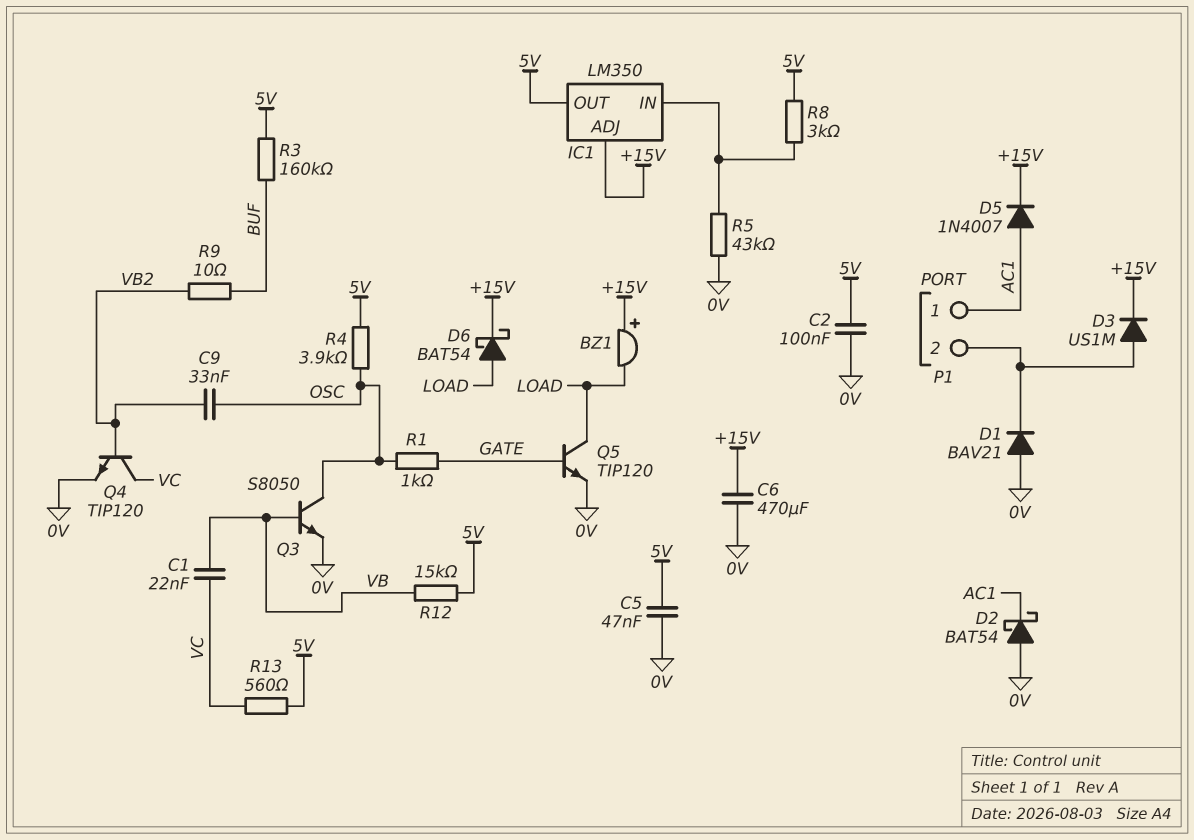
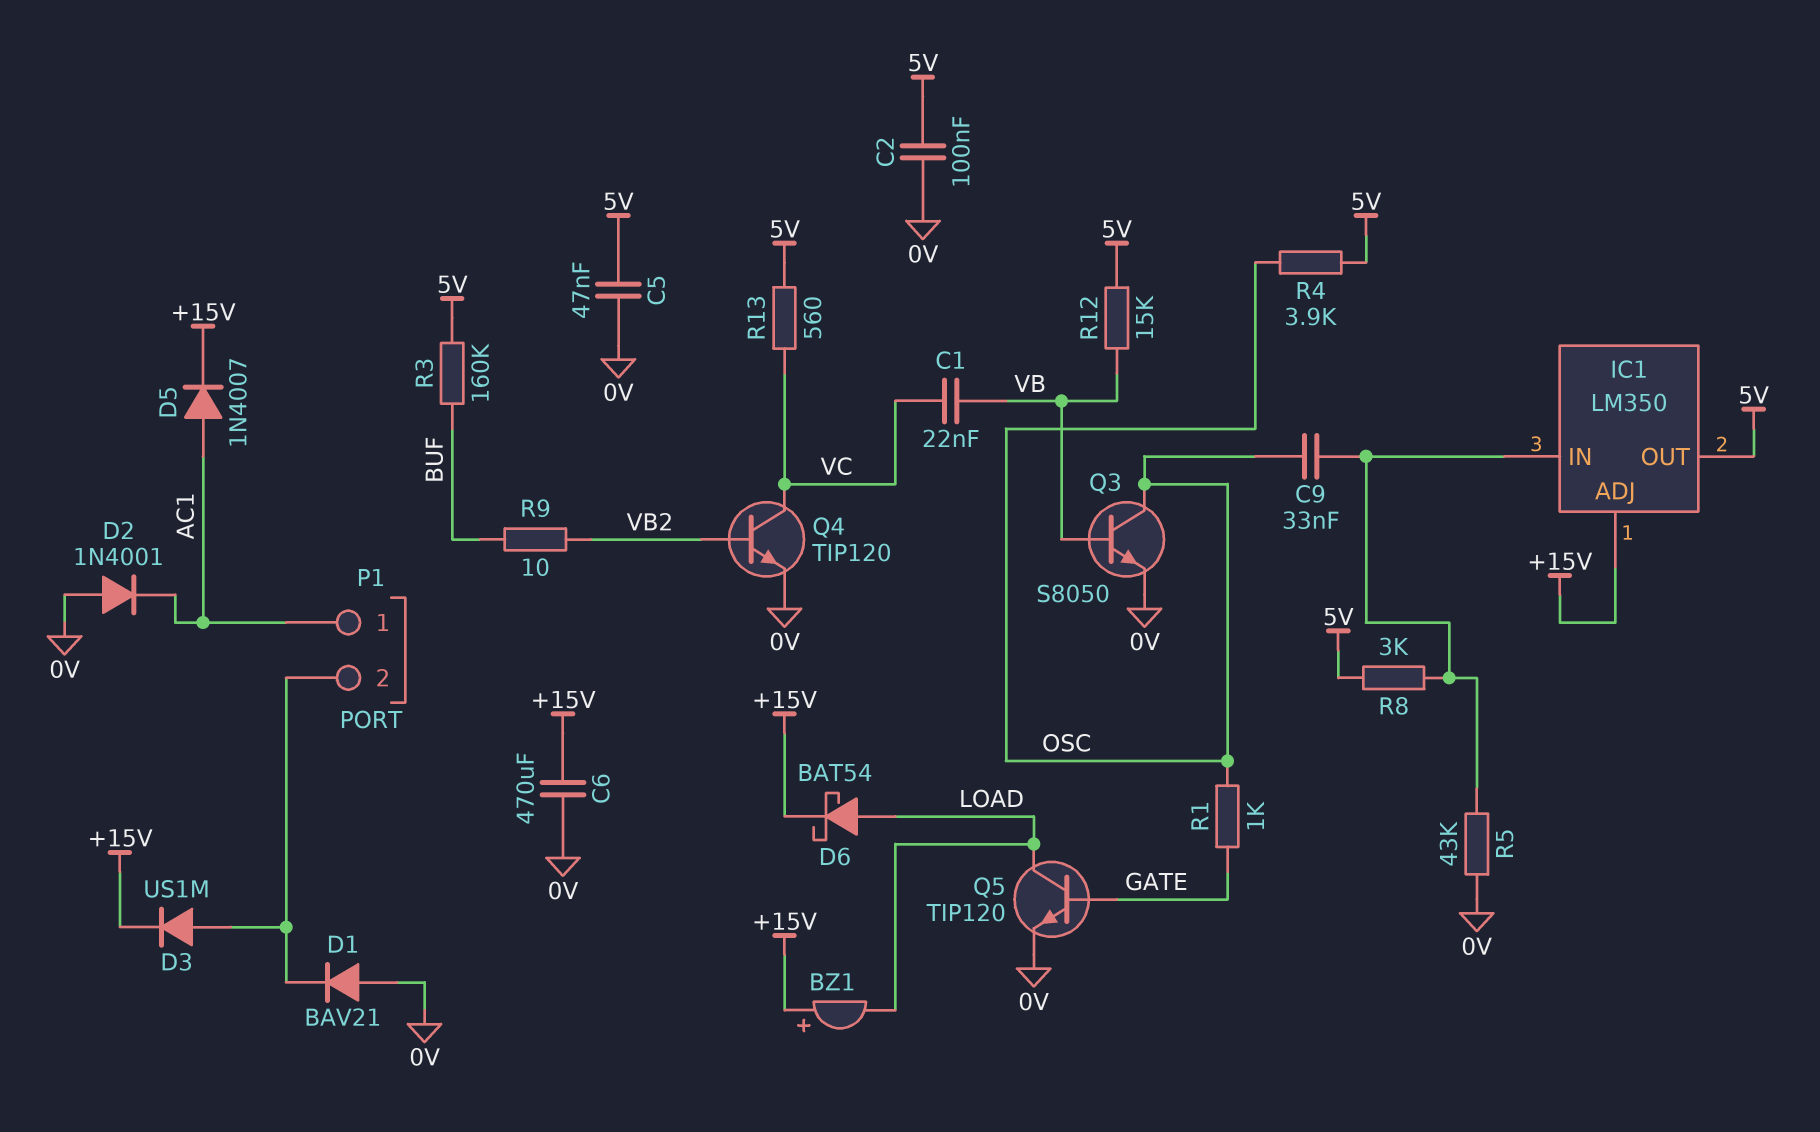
C9: 33nF (OSC, VB2) -> 33nF (IC1/IN, OSC)
D2: schottky BAT54 (A 0V, K AC1) -> diode 1N4001 (A 0V, K AC1)

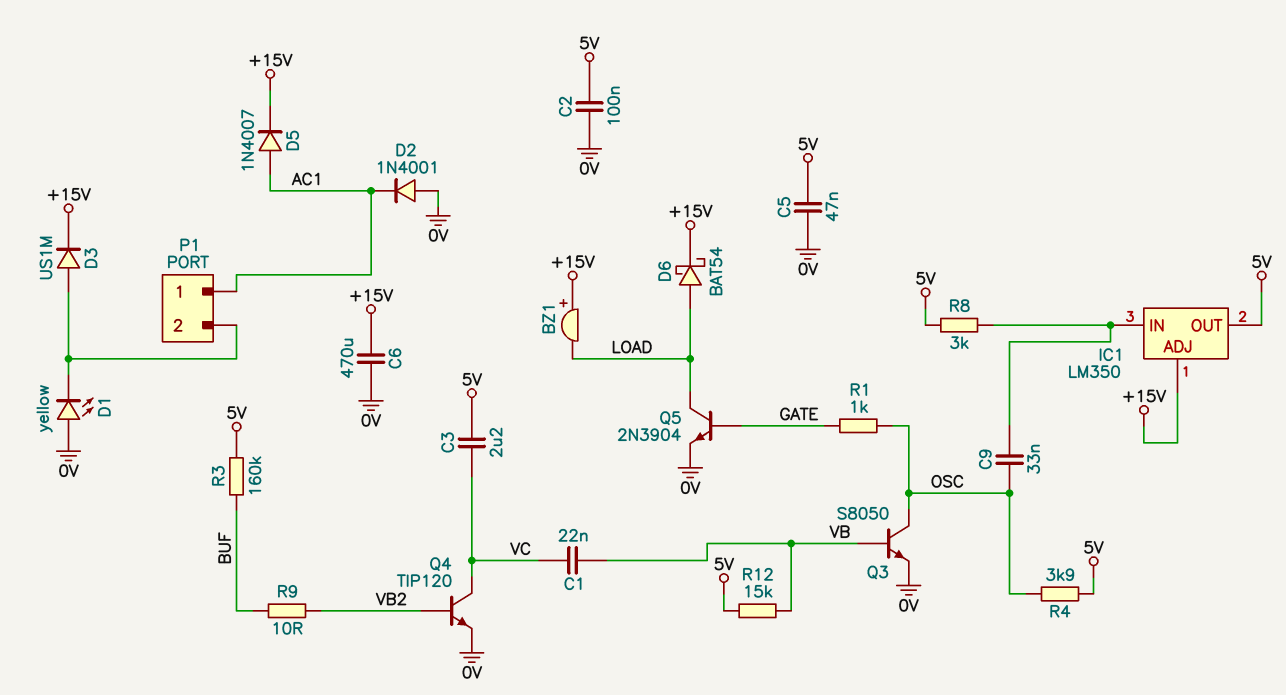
C3: none -> 2.2uF (5V, VC)
D1: diode BAV21 (A 0V, K P1/2) -> LED yellow (A 0V, K P1/2)
Q5: NPN TIP120 (B GATE, C LOAD, E 0V) -> NPN 2N3904 (B GATE, C LOAD, E 0V)
R5: 43k (0V, IC1/IN) -> none
R13: 560 (5V, VC) -> none

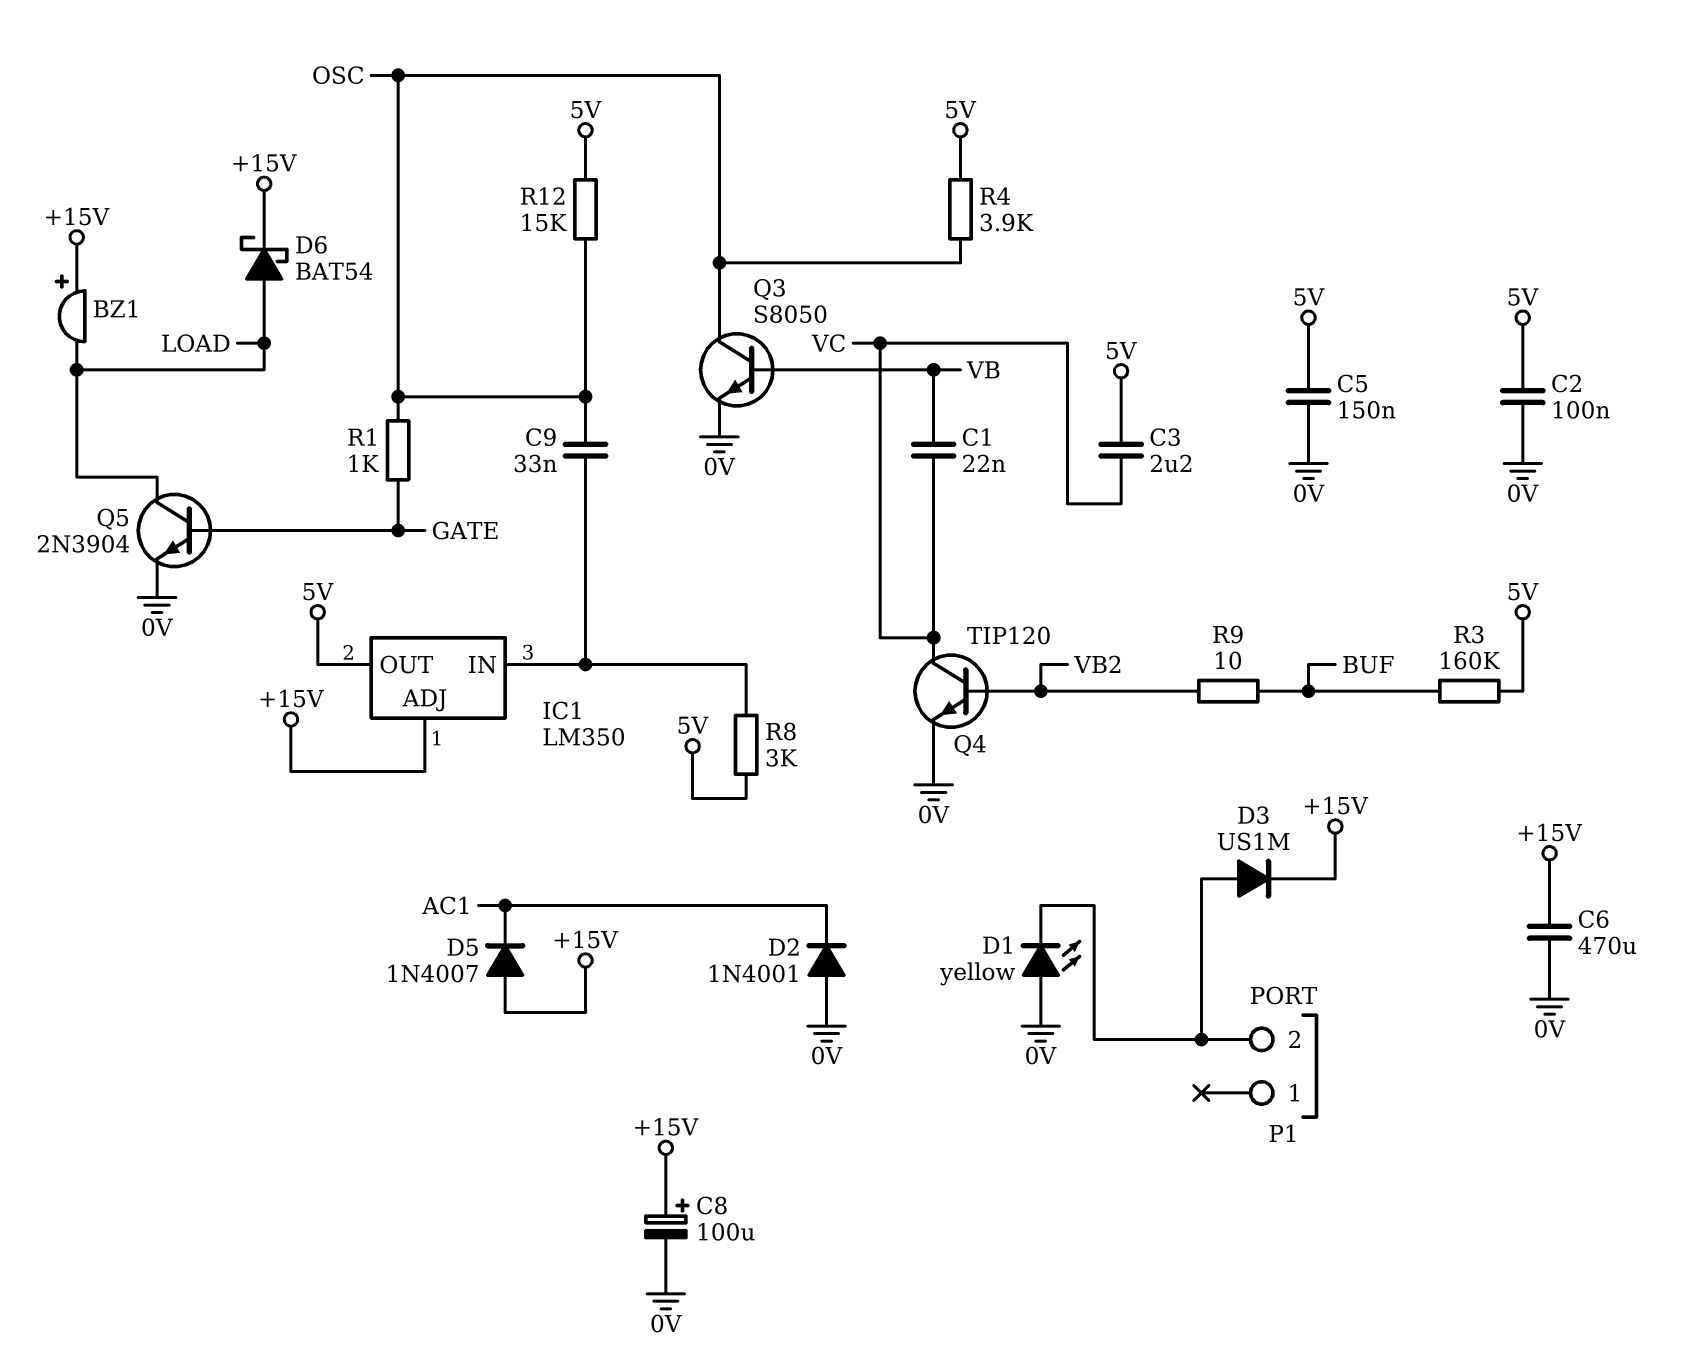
C5: 47nF (0V, 5V) -> 150nF (0V, 5V)
C8: none -> 100uF (plus +15V, minus 0V)
D5: diode 1N4007 (A AC1, K +15V) -> diode 1N4007 (A +15V, K AC1)
P1 pin 1: AC1 -> none
R12: 15k (5V, VB) -> 15k (5V, OSC)

